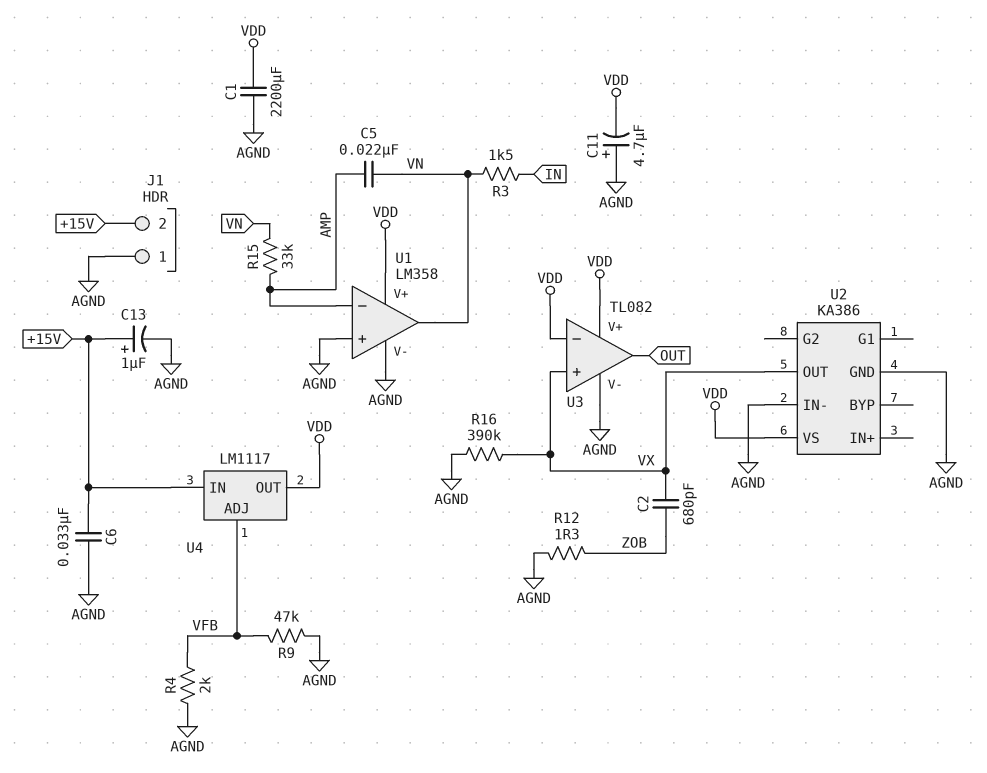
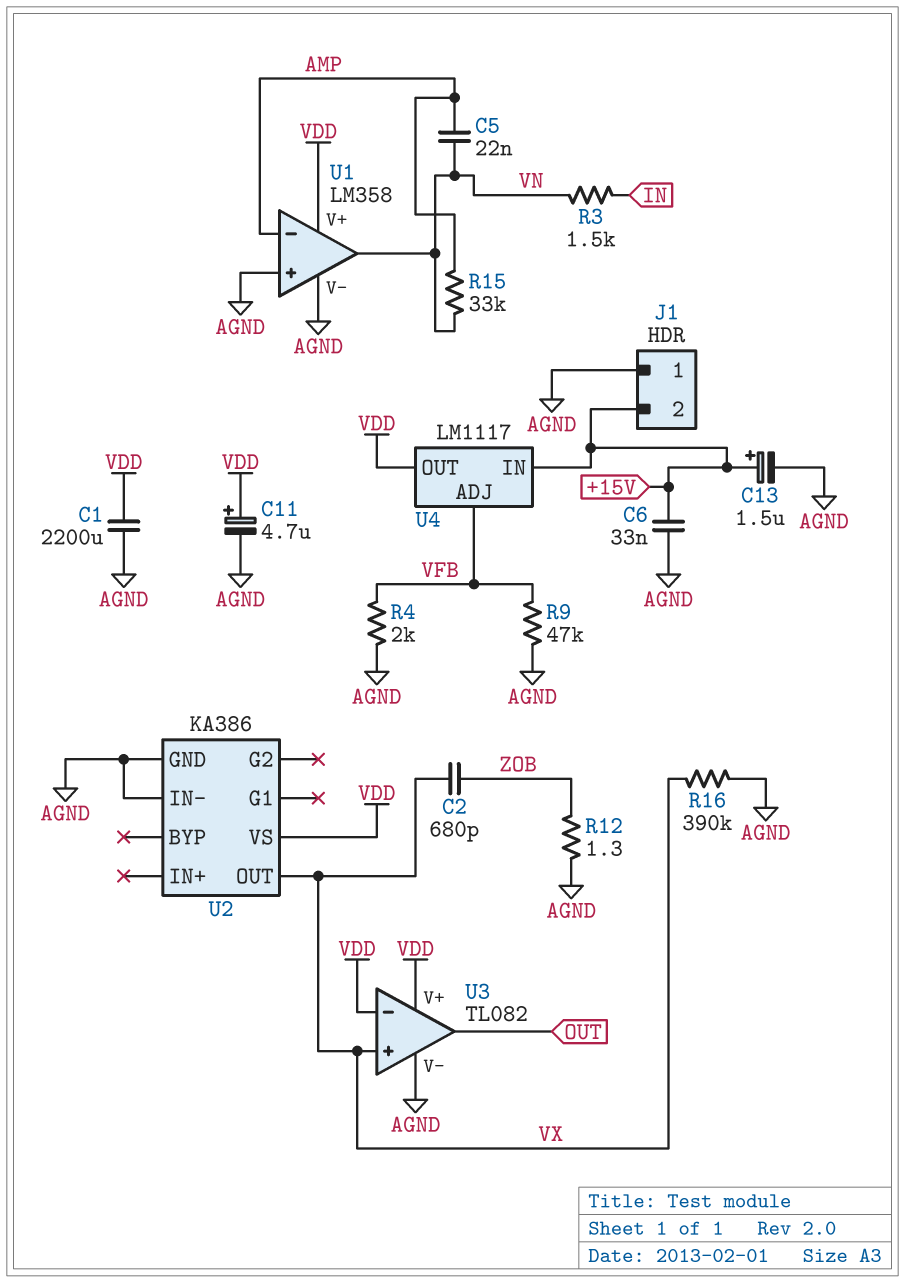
C11: 4.7uF (plus AGND, minus VDD) -> 4.7uF (plus VDD, minus AGND)
C13: 1uF (plus +15V, minus AGND) -> 1.5uF (plus +15V, minus AGND)

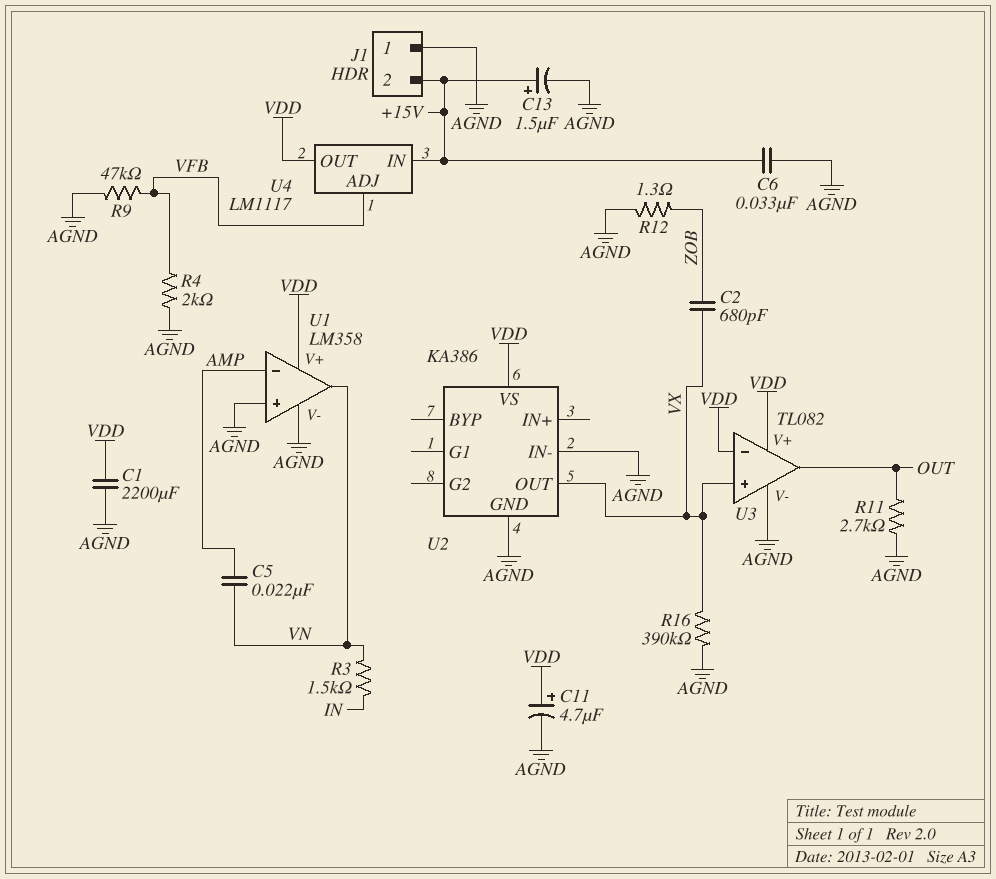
R11: none -> 2.7k (AGND, OUT)
R15: 33k (AMP, VN) -> none

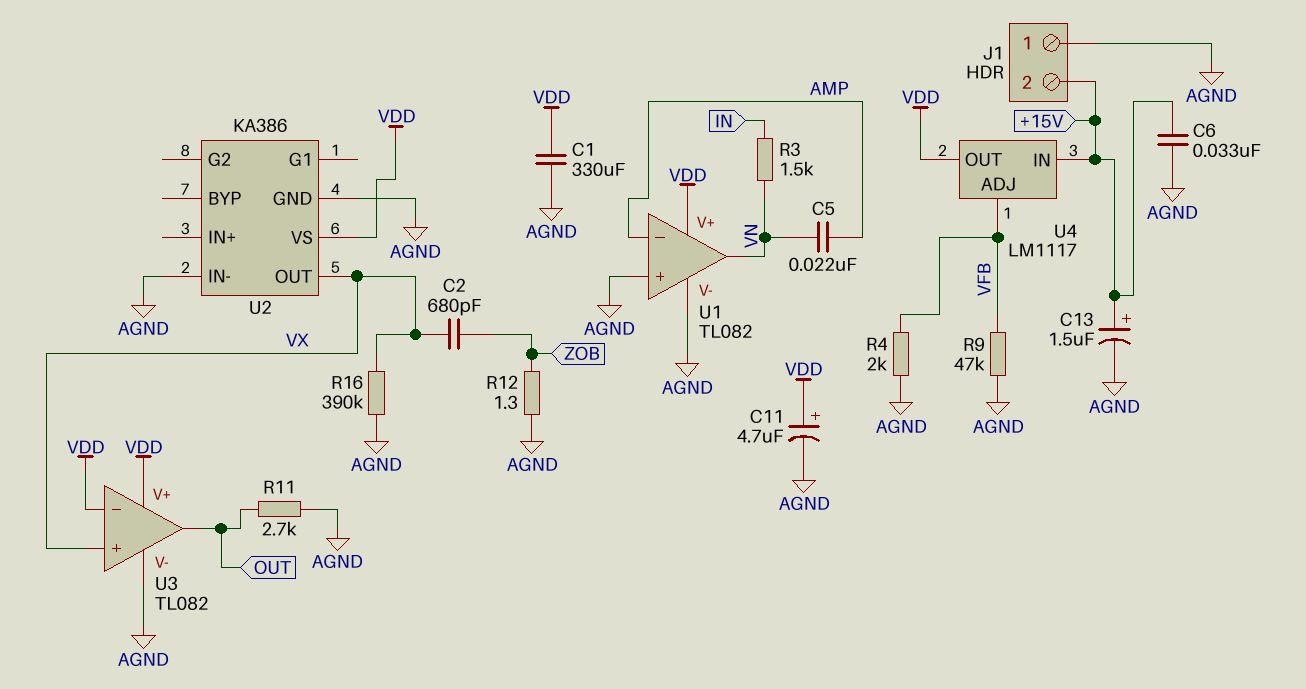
C1: 2200uF (AGND, VDD) -> 330uF (AGND, VDD)
U1: LM358 -> TL082

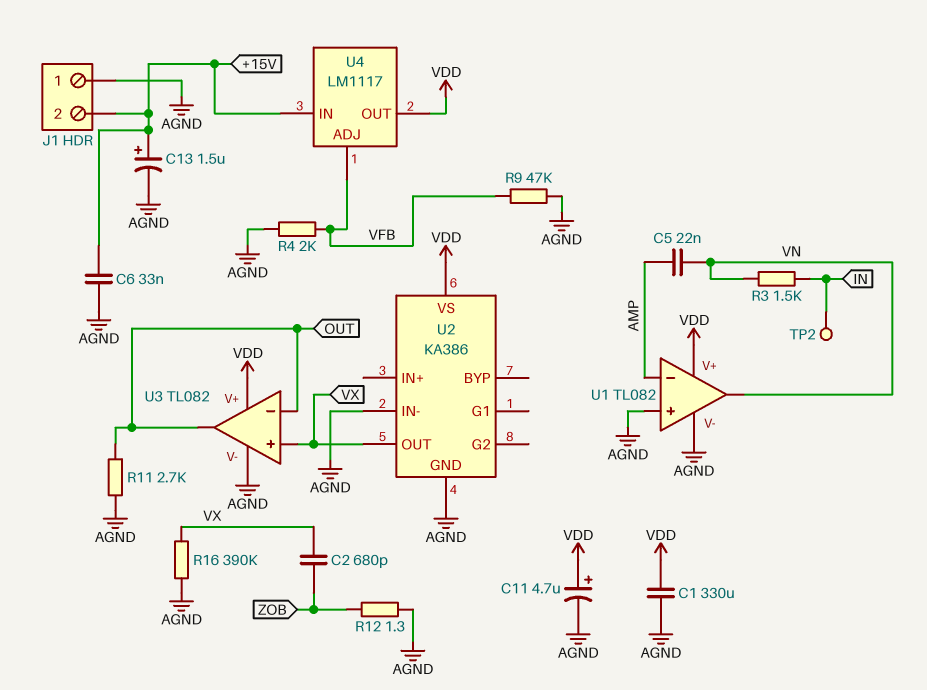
TP2: none -> test point (IN)
U3 pin in-: VDD -> OUT

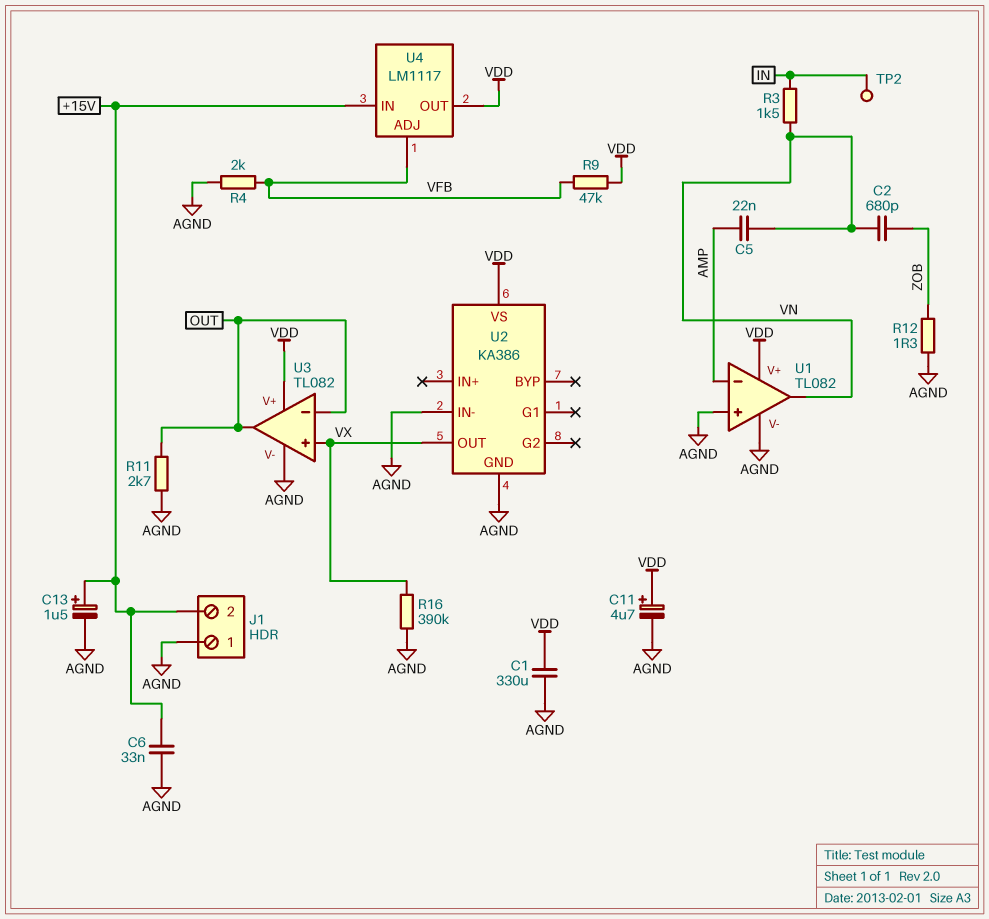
C2: 680pF (VX, ZOB) -> 680pF (VN, ZOB)
R9: 47k (AGND, VFB) -> 47k (VDD, VFB)

